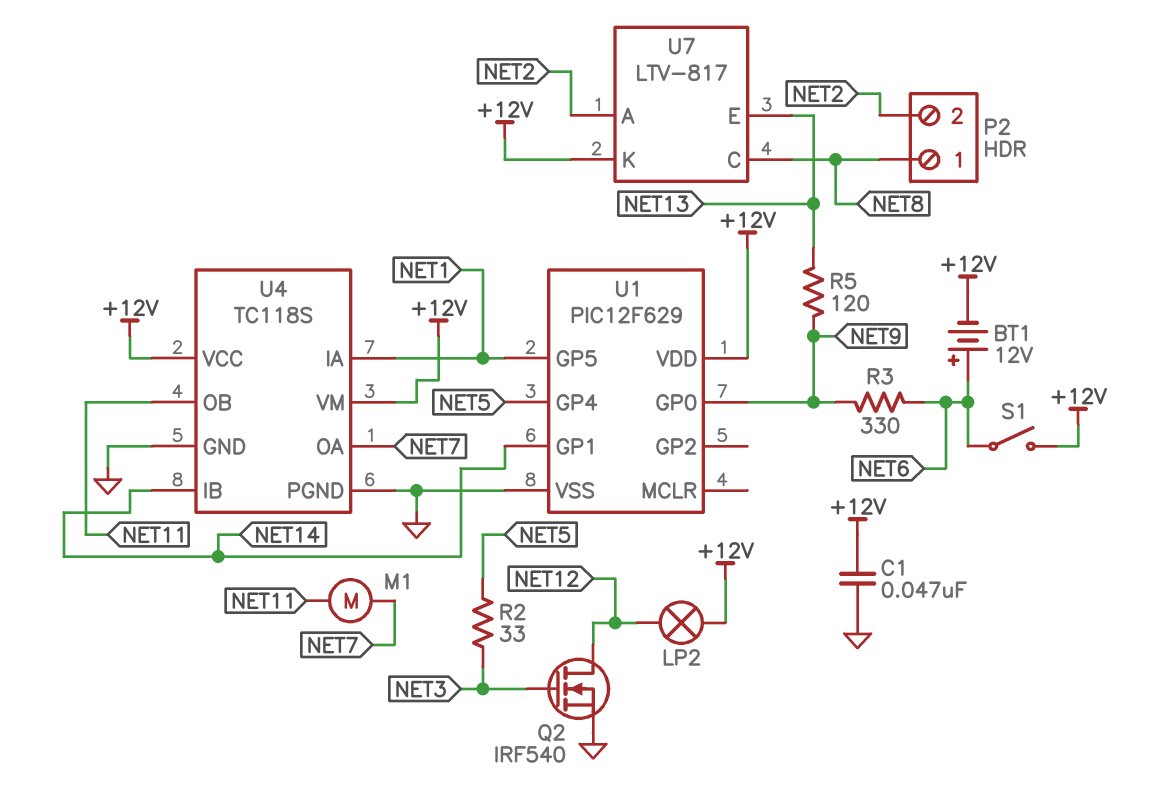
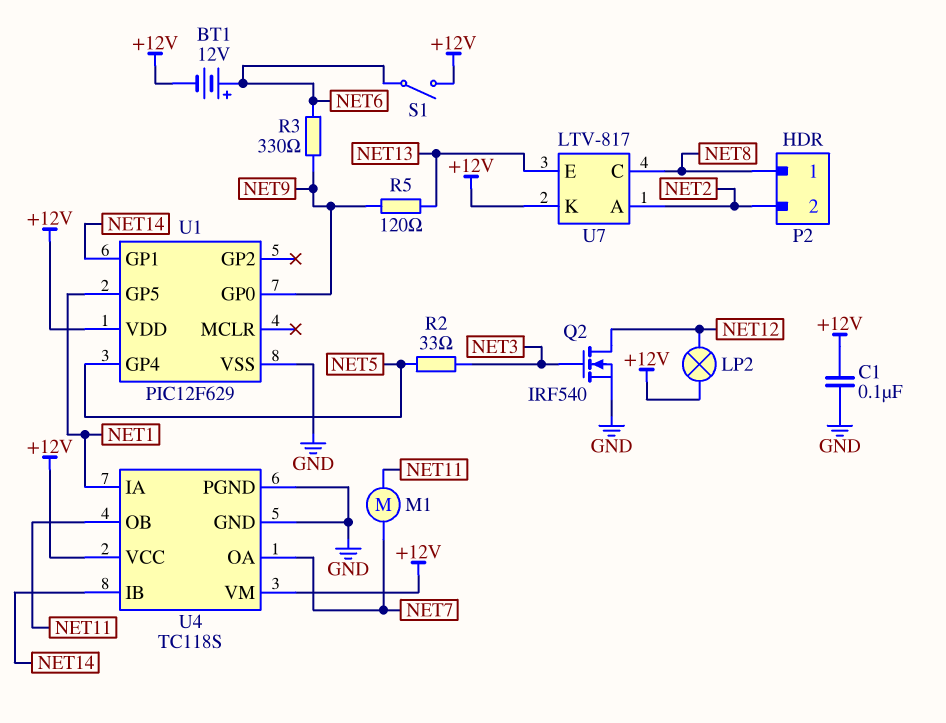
C1: 47nF (+12V, GND) -> 100nF (+12V, GND)

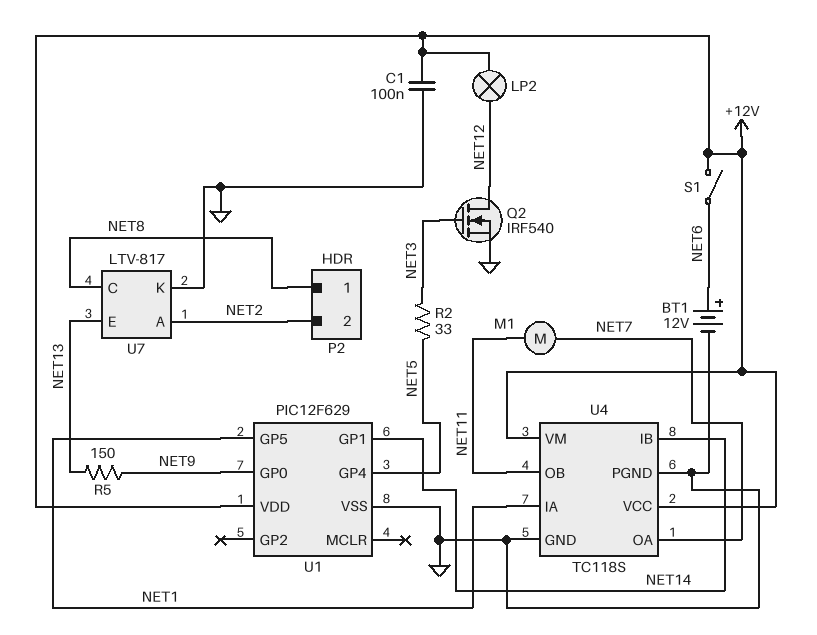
BT1: 12V (plus NET6, minus +12V) -> 12V (plus NET6, minus GND)
R3: 330 (NET6, NET9) -> none
R5: 120 (NET9, NET13) -> 150 (NET9, NET13)
U7 pin K: +12V -> GND

